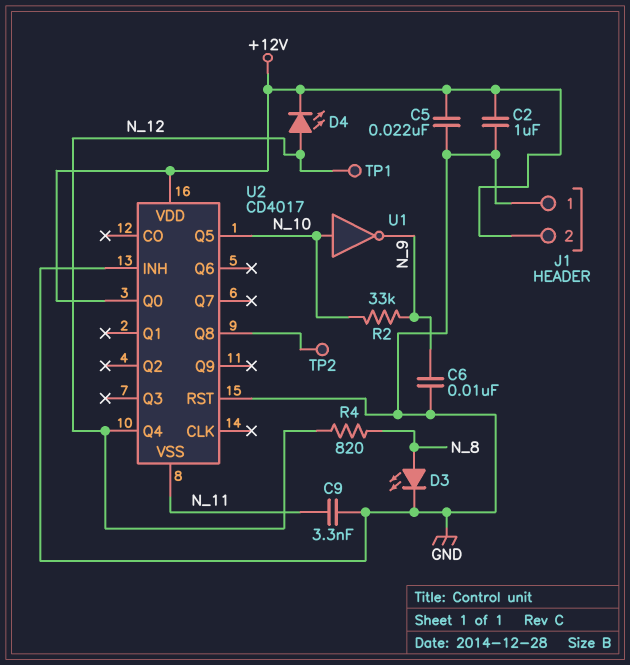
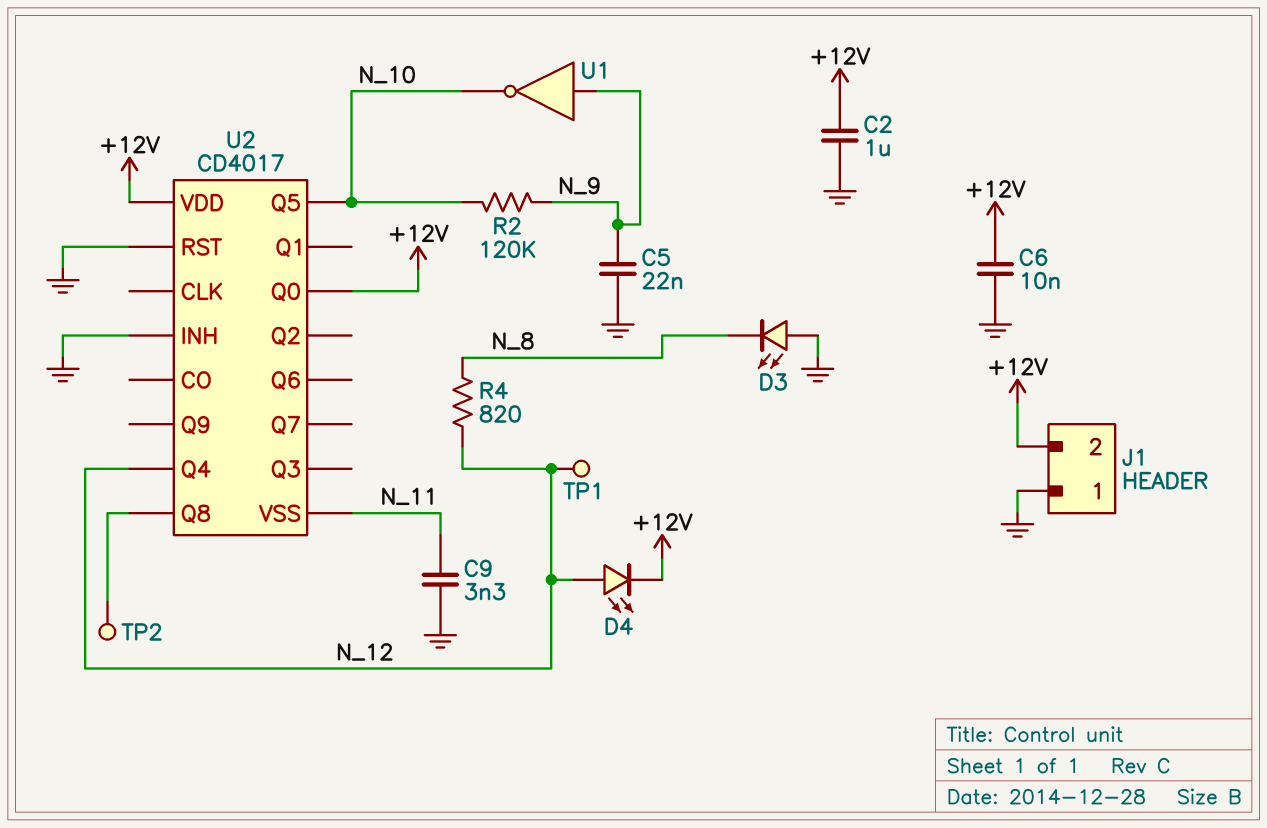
C5: 22nF (+12V, GND) -> 22nF (GND, N_9)
C6: 10nF (GND, N_9) -> 10nF (+12V, GND)
D3: LED (A N_8, K GND) -> LED (A GND, K N_8)
R2: 33k (N_9, N_10) -> 120k (N_9, N_10)
U1: NOT (in N_10, out N_9) -> NOT (in N_9, out N_10)

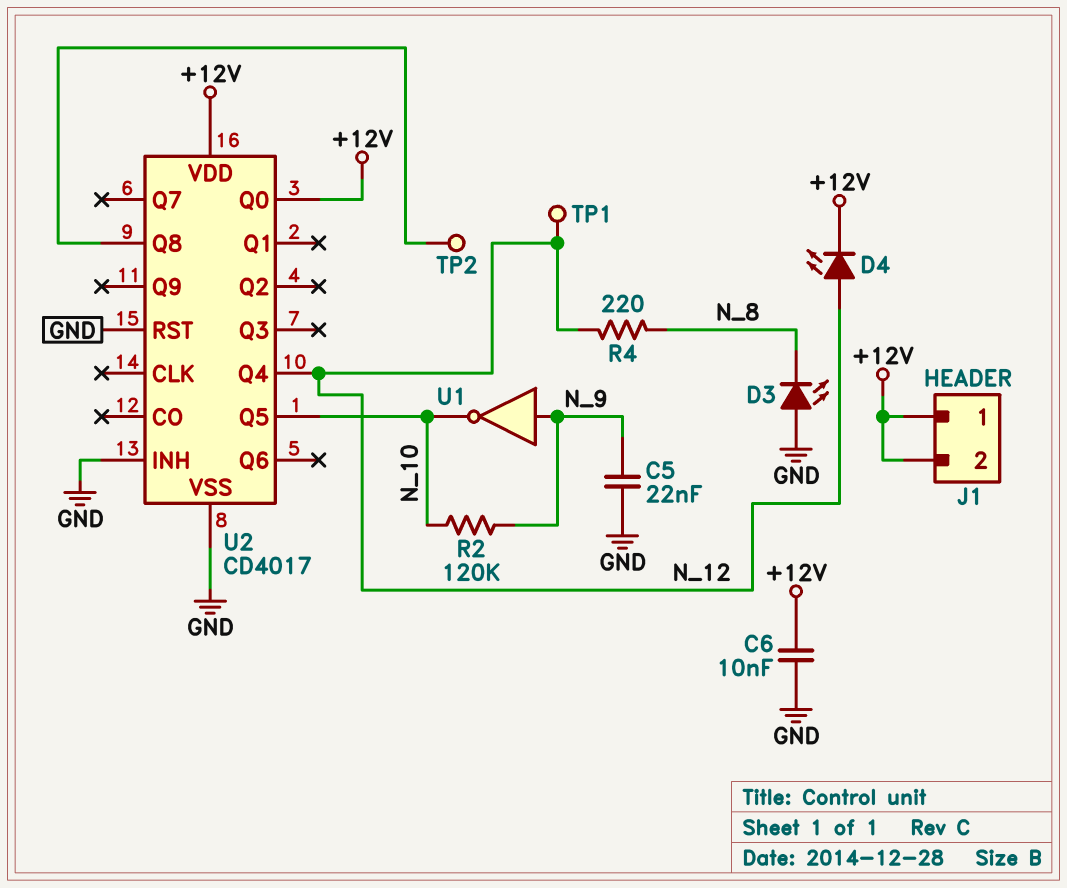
C2: 1uF (+12V, GND) -> none
C9: 3.3nF (GND, N_11) -> none
J1 pin 1: GND -> +12V
R4: 820 (N_8, N_12) -> 220 (N_8, N_12)
U2 pin VSS: N_11 -> GND

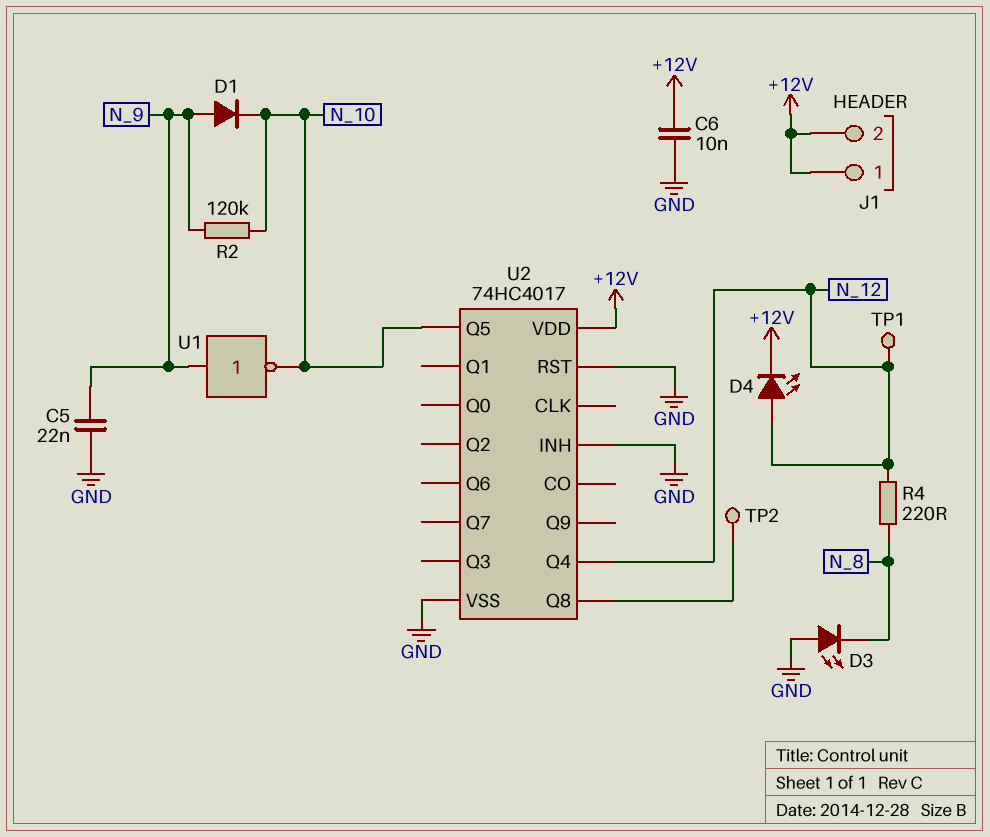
D1: none -> diode (A N_9, K N_10)
U2: CD4017 -> 74HC4017
U2 pin Q0: +12V -> none

